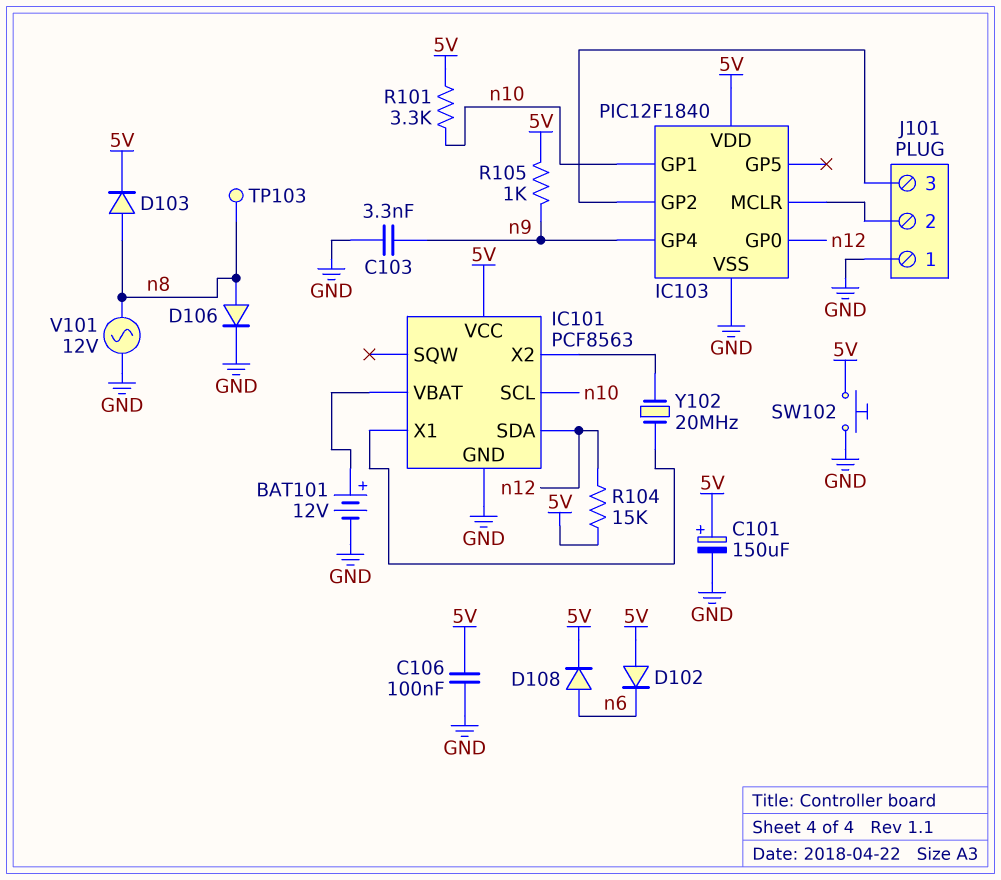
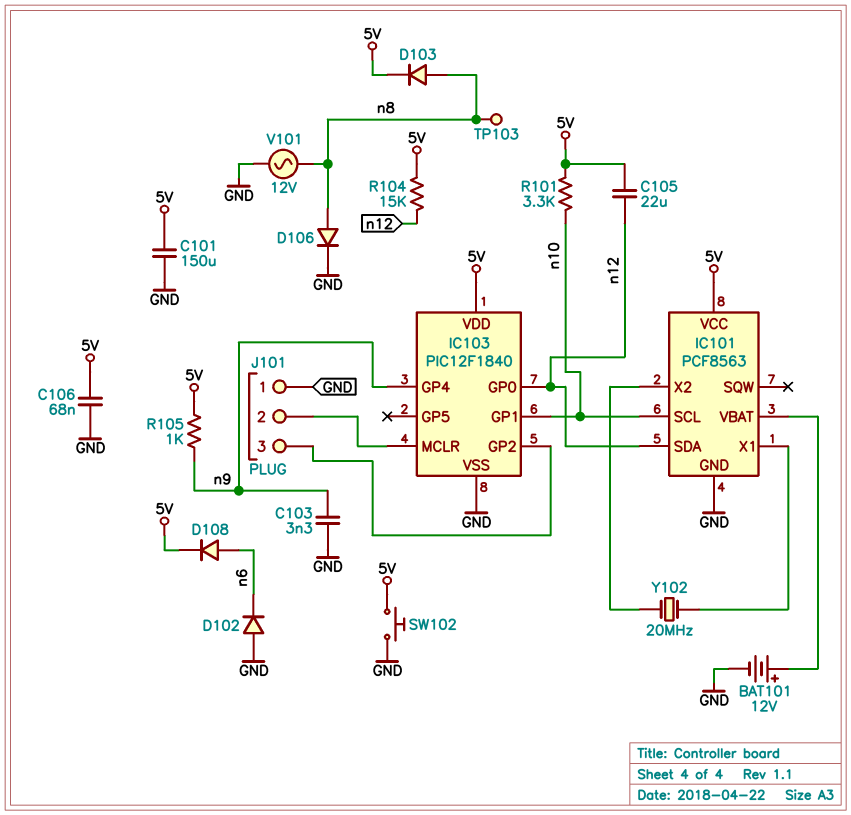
C101: 150uF (plus 5V, minus GND) -> 150uF (5V, GND)
C105: none -> 22uF (5V, n12)
C106: 100nF (5V, GND) -> 68nF (5V, GND)
D102: diode (A 5V, K n6) -> diode (A GND, K n6)

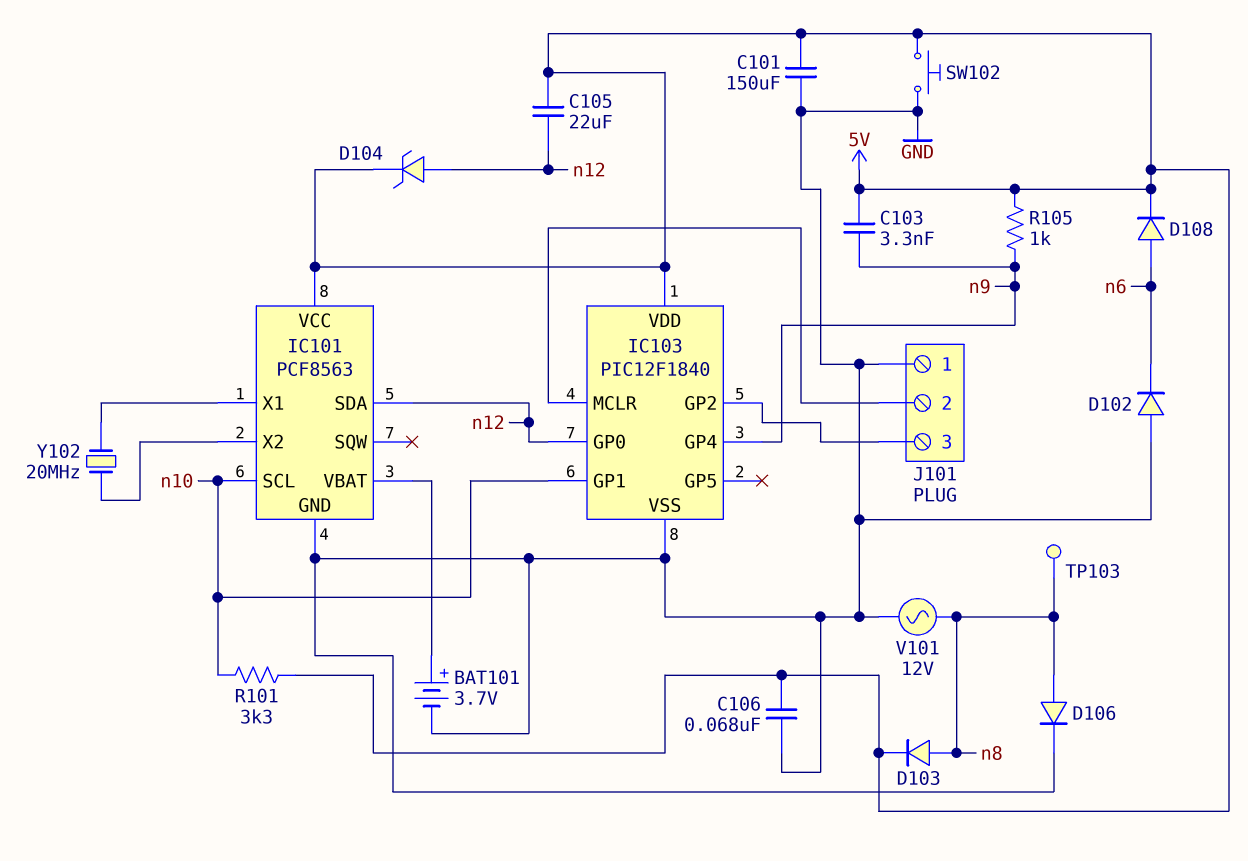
BAT101: 12V (plus IC101/VBAT, minus GND) -> 3.7V (plus IC101/VBAT, minus GND)
C103: 3.3nF (GND, n9) -> 3.3nF (5V, n9)
D104: none -> zener (A n12, K 5V)
R104: 15k (5V, n12) -> none

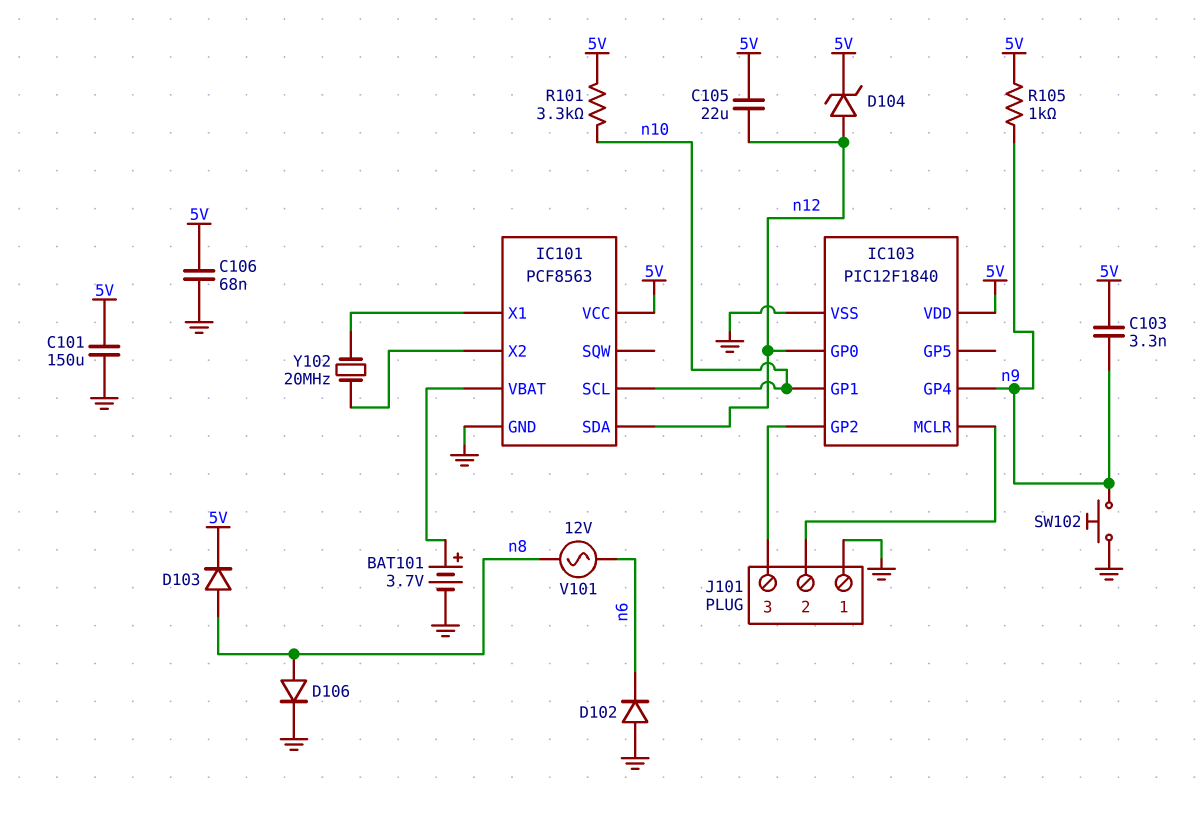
D108: diode (A n6, K 5V) -> none
SW102: button (5V, GND) -> button (GND, n9)
TP103: test point (n8) -> none
V101: AC 12V (GND, n8) -> AC 12V (n6, n8)

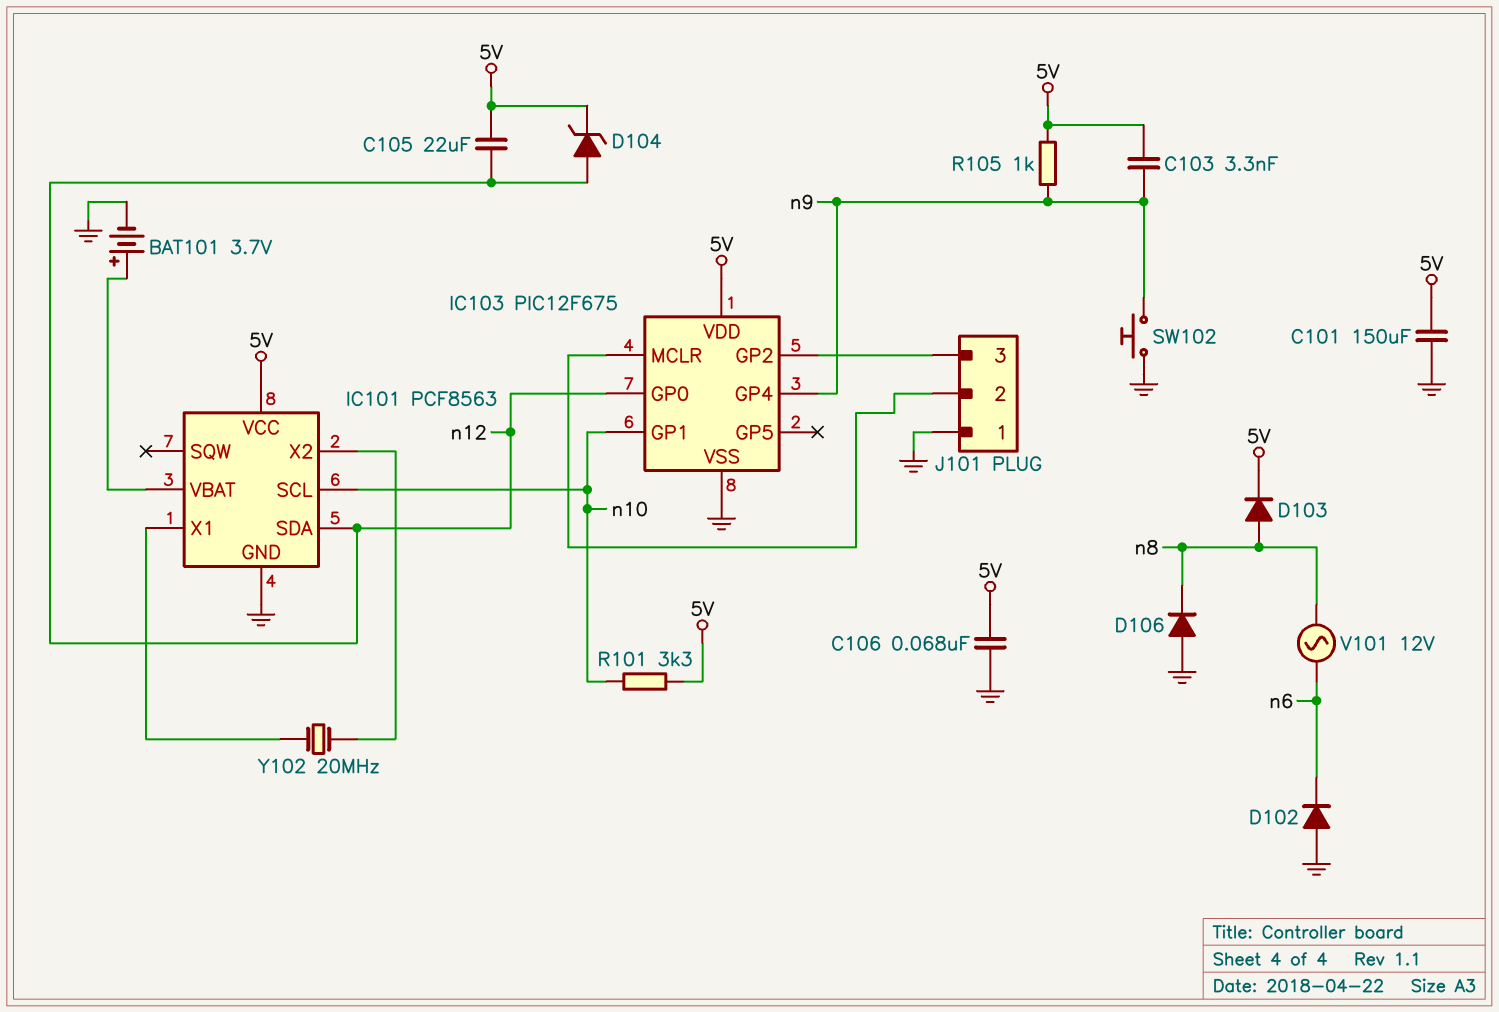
D106: diode (A n8, K GND) -> diode (A GND, K n8)
IC103: PIC12F1840 -> PIC12F675

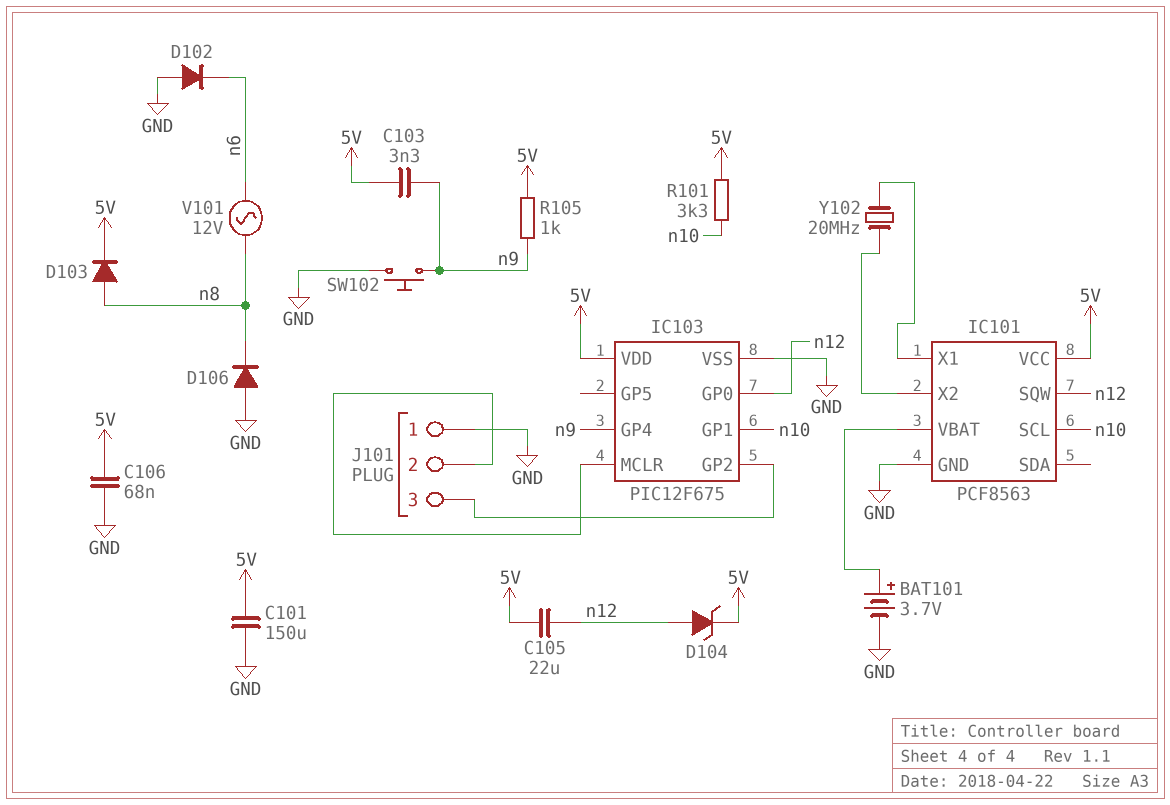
IC101 pin SDA: n12 -> none
IC101 pin SQW: none -> n12

